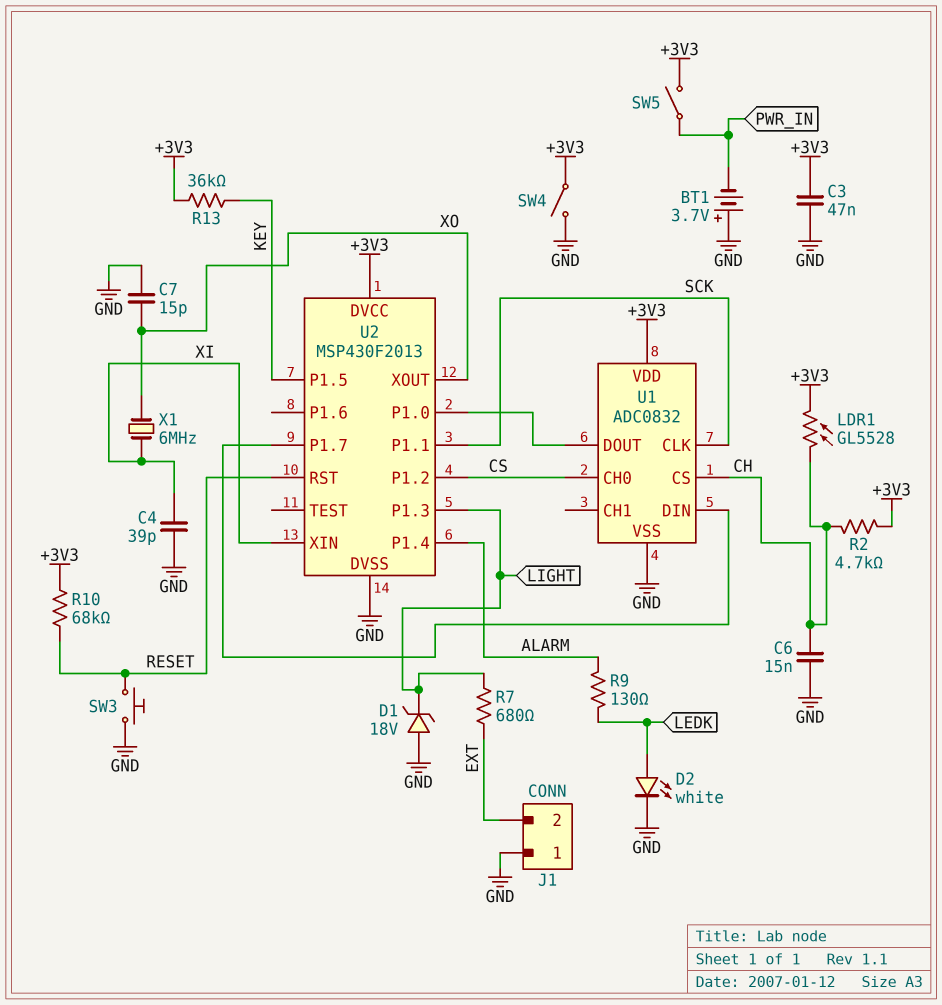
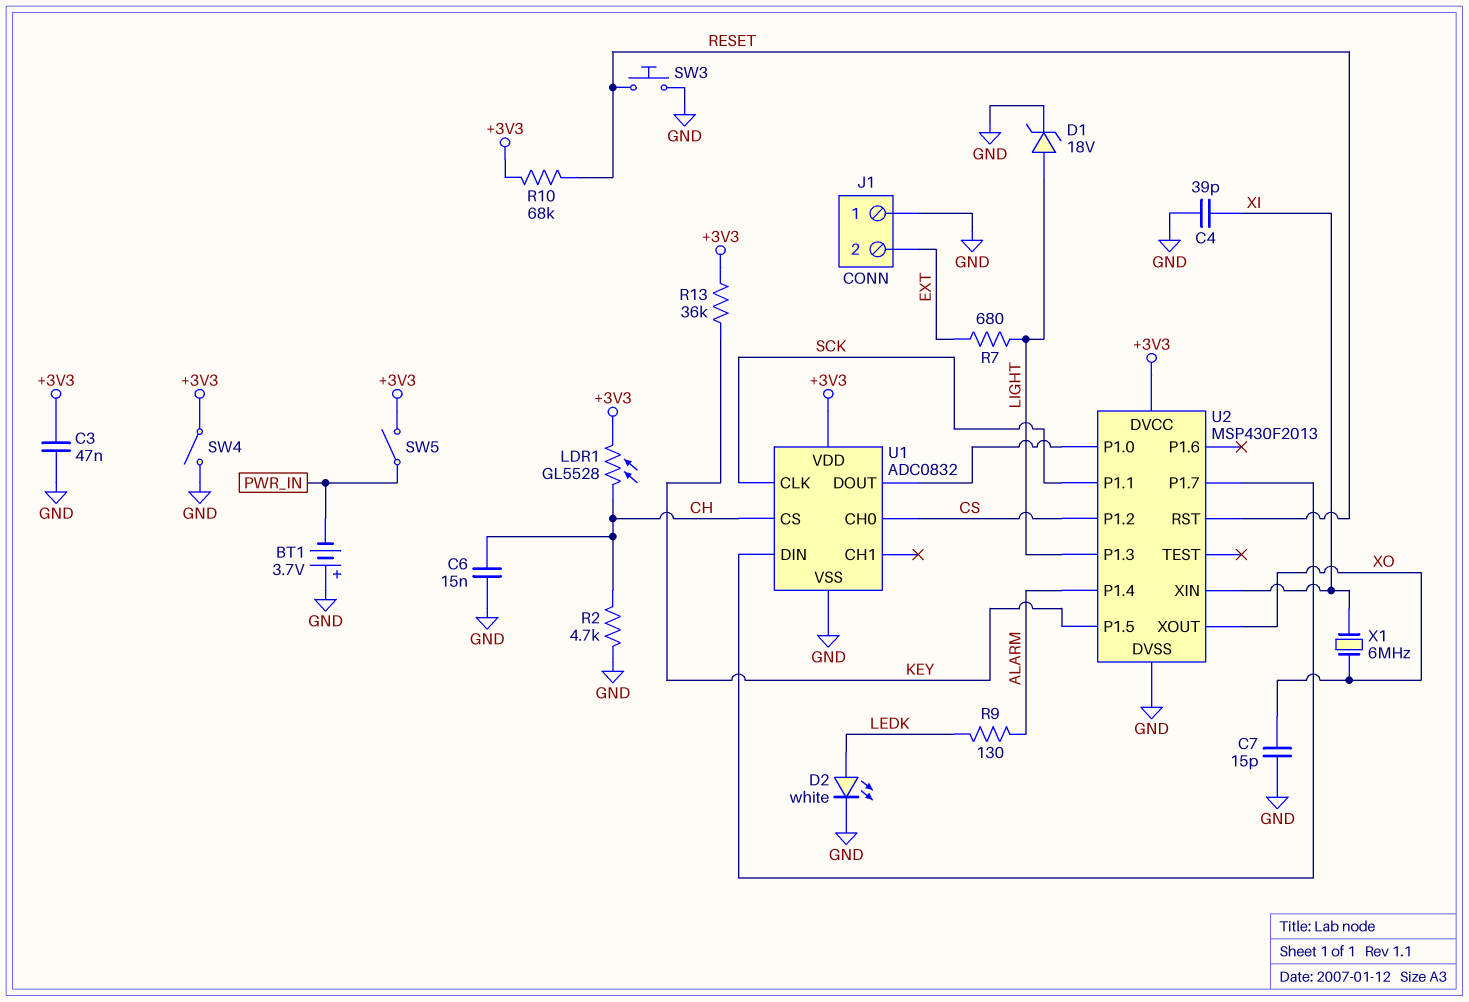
D1: zener 18V (A GND, K LIGHT) -> zener 18V (A LIGHT, K GND)
R2: 4.7k (+3V3, CH) -> 4.7k (CH, GND)

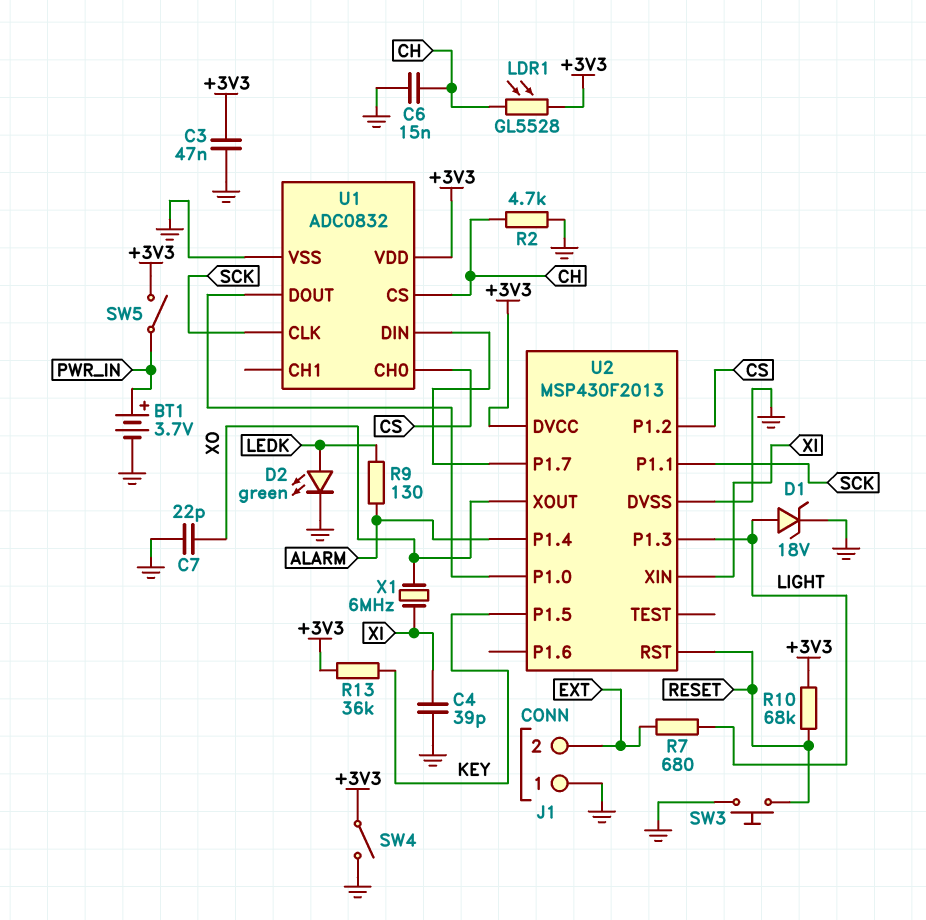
BT1: 3.7V (plus GND, minus PWR_IN) -> 3.7V (plus PWR_IN, minus GND)
C7: 15pF (GND, XO) -> 22pF (GND, XO)
D2: LED white (A LEDK, K GND) -> LED green (A LEDK, K GND)

